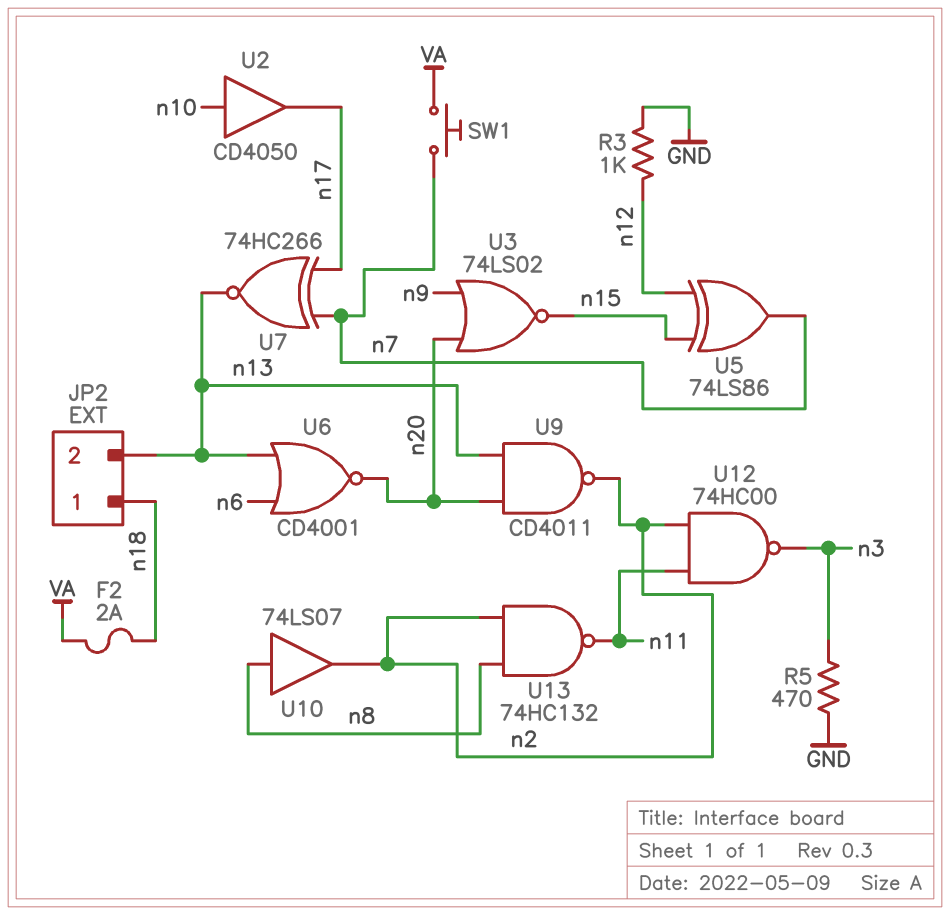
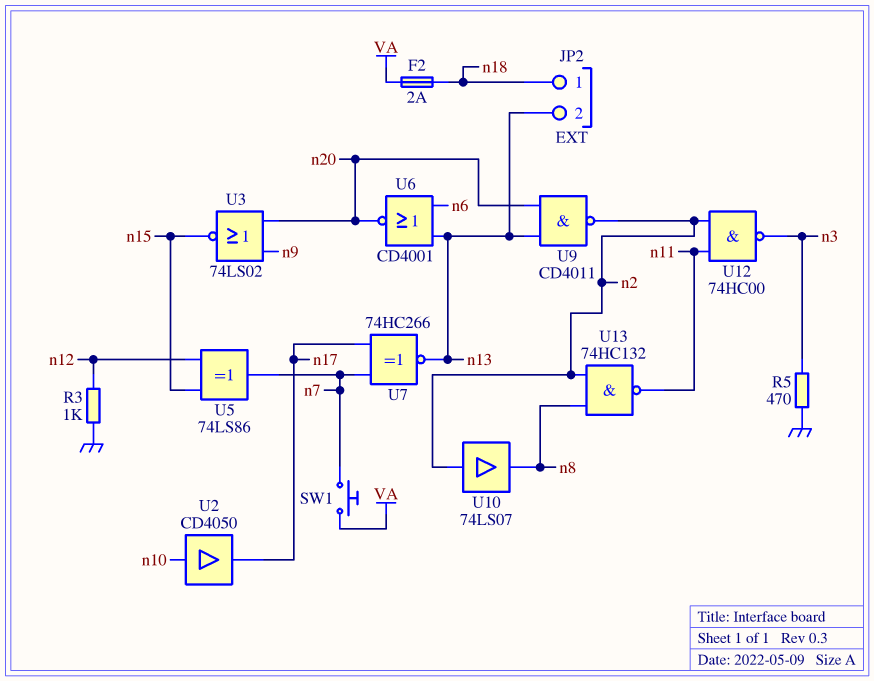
U10: buffer 74LS07 (in n8, out n2) -> buffer 74LS07 (in n2, out n8)

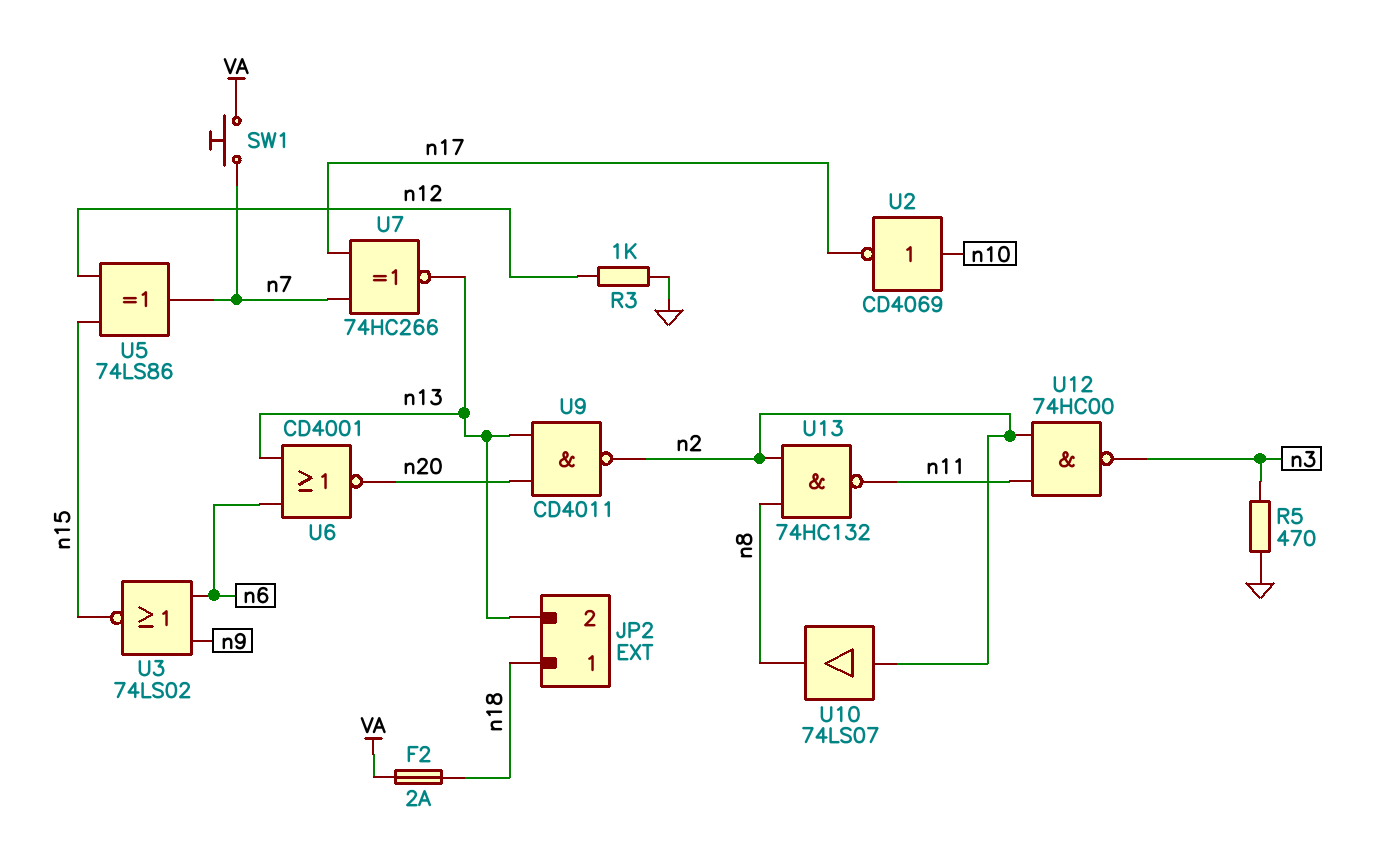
U2: buffer CD4050 (in n10, out n17) -> NOT CD4069 (in n10, out n17)
U3: NOR 74LS02 (in n9, in n20, out n15) -> NOR 74LS02 (in n6, in n9, out n15)

